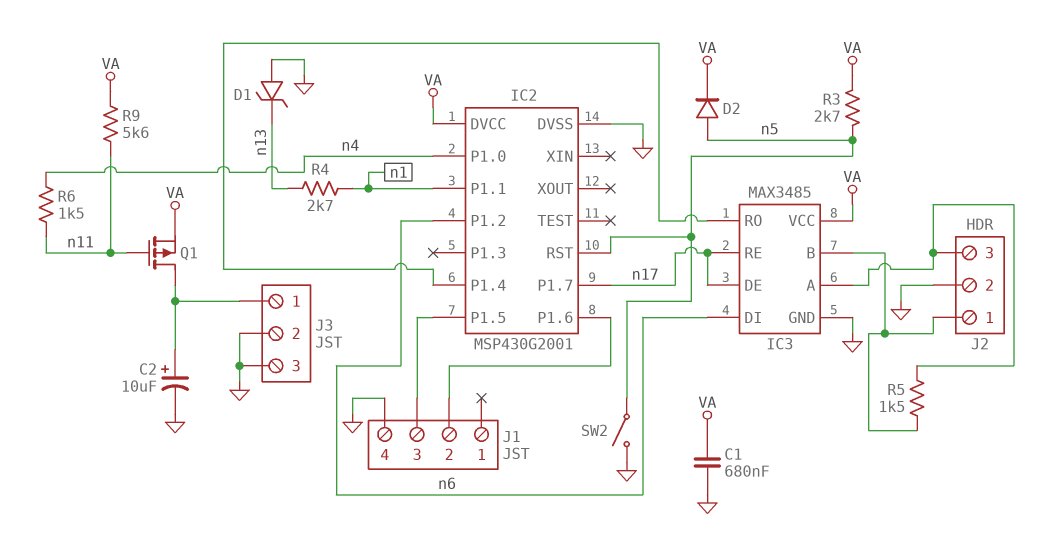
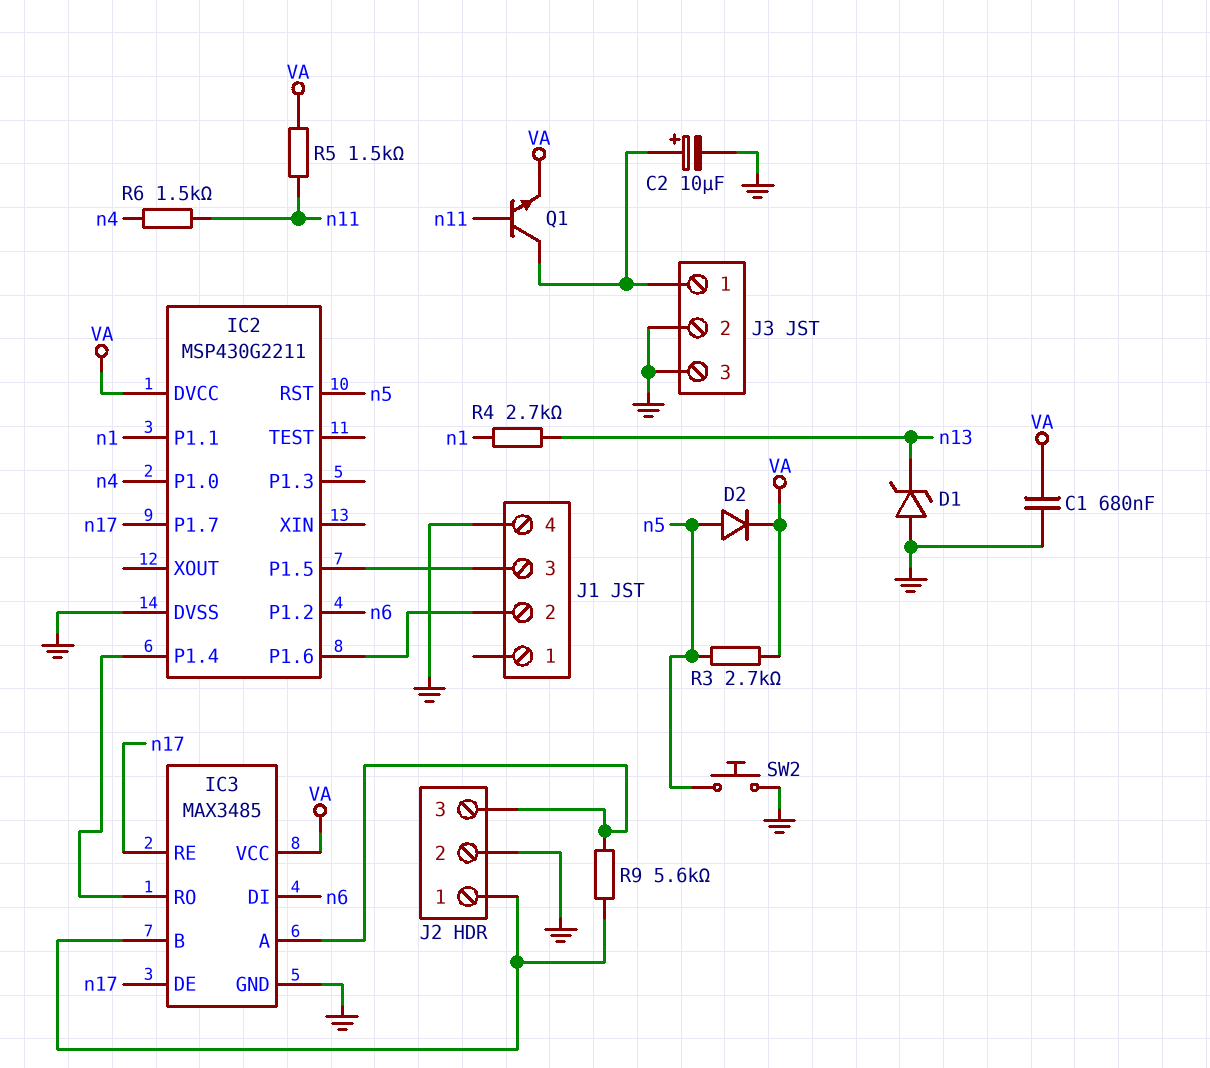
IC2: MSP430G2001 -> MSP430G2211
Q1: PMOS (G n11, D J3/1, S VA) -> NPN (B n11, C J3/1, E VA)
R5: 1.5k (IC3/A, IC3/B) -> 1.5k (VA, n11)
R9: 5.6k (VA, n11) -> 5.6k (IC3/A, IC3/B)
SW2: switch (GND, n5) -> button (GND, n5)

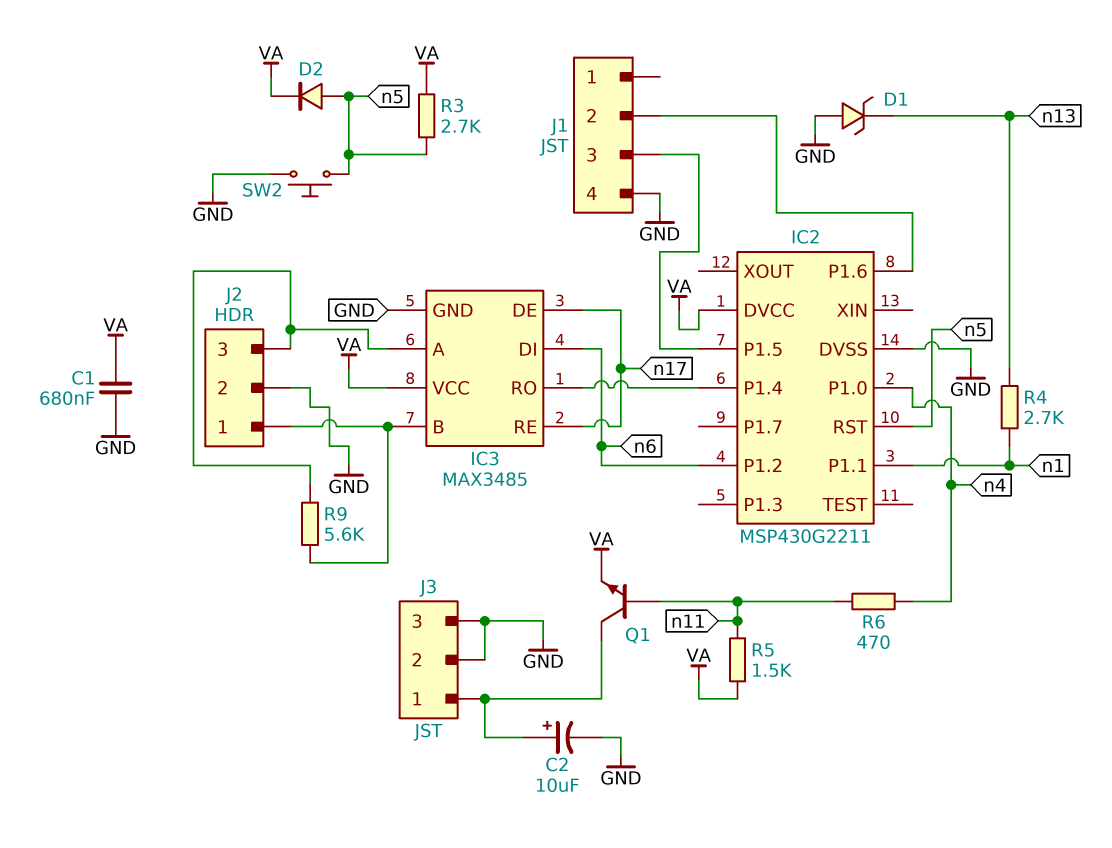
IC2 pin P1.7: n17 -> none
R6: 1.5k (n4, n11) -> 470 (n4, n11)

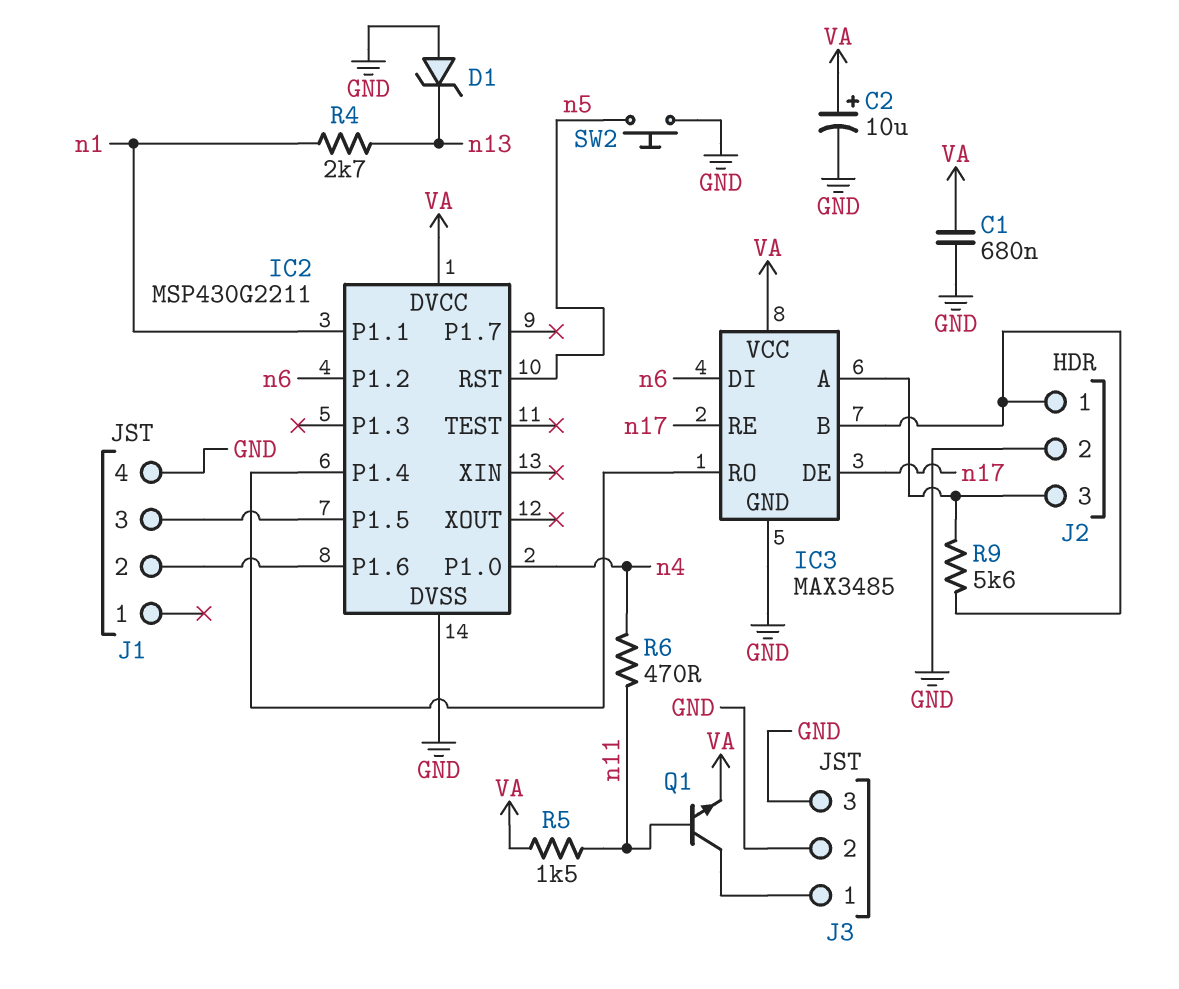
C2: 10uF (plus J3/1, minus GND) -> 10uF (plus VA, minus GND)
D2: diode (A n5, K VA) -> none
R3: 2.7k (VA, n5) -> none

